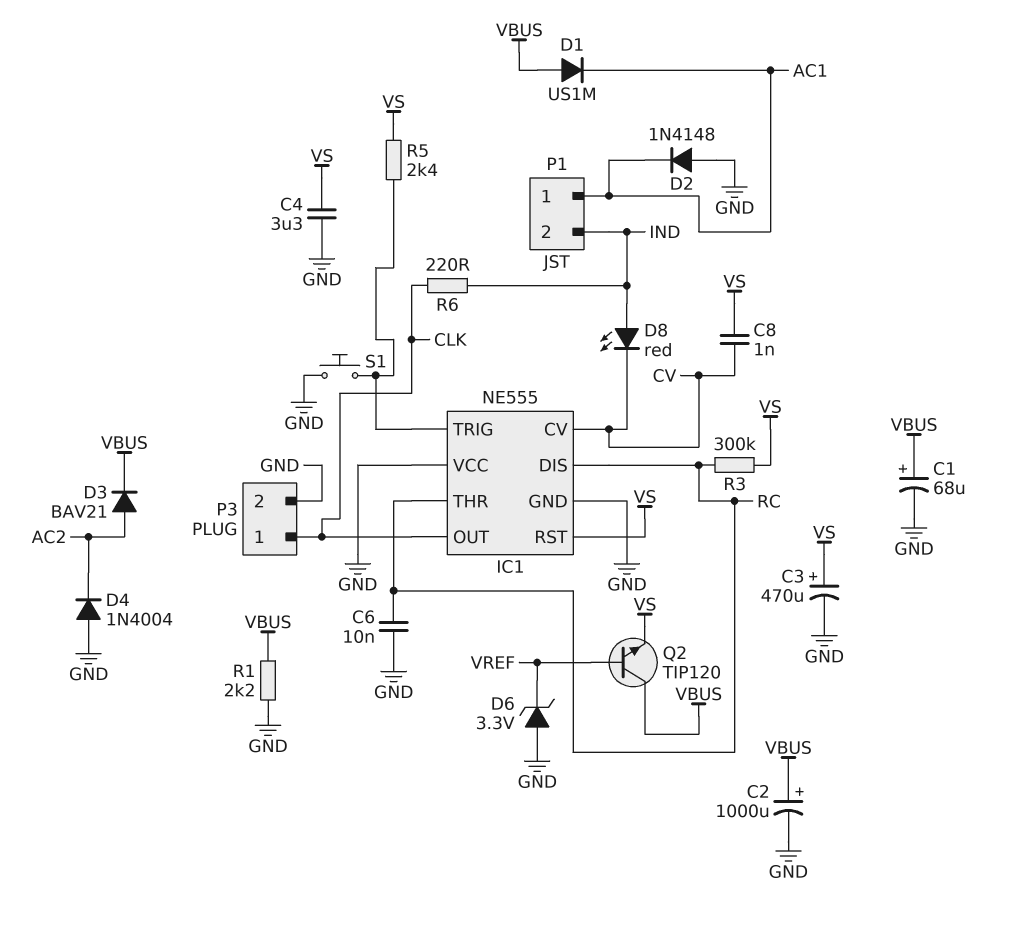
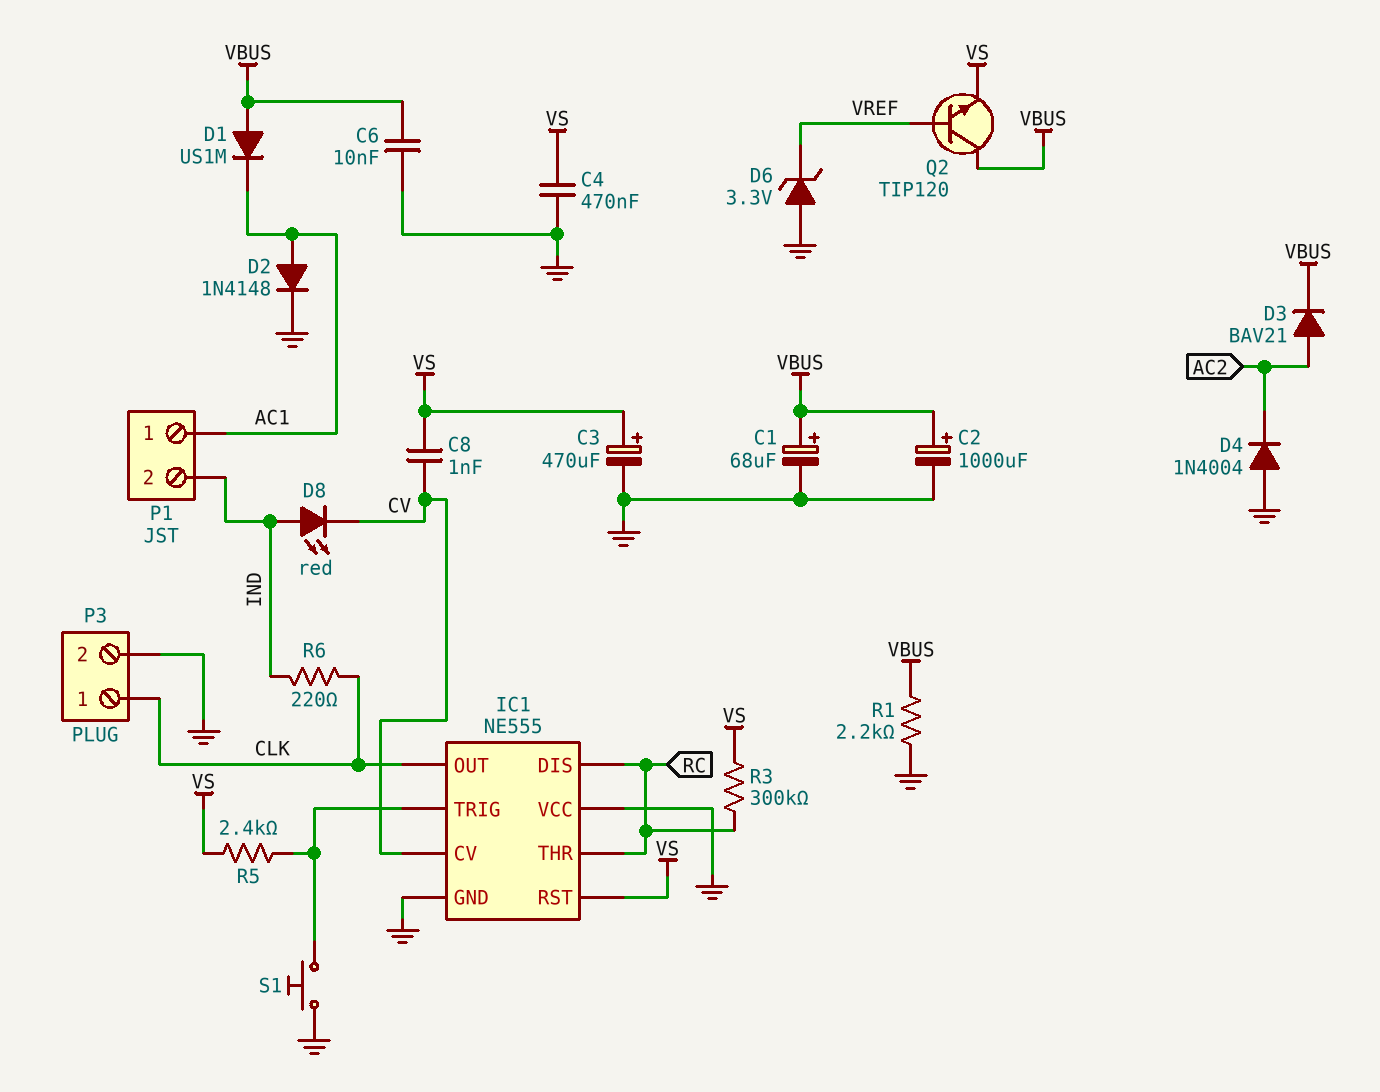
C4: 3.3uF (GND, VS) -> 470nF (GND, VS)
C6: 10nF (GND, RC) -> 10nF (GND, VBUS)
D2: diode 1N4148 (A GND, K AC1) -> diode 1N4148 (A AC1, K GND)

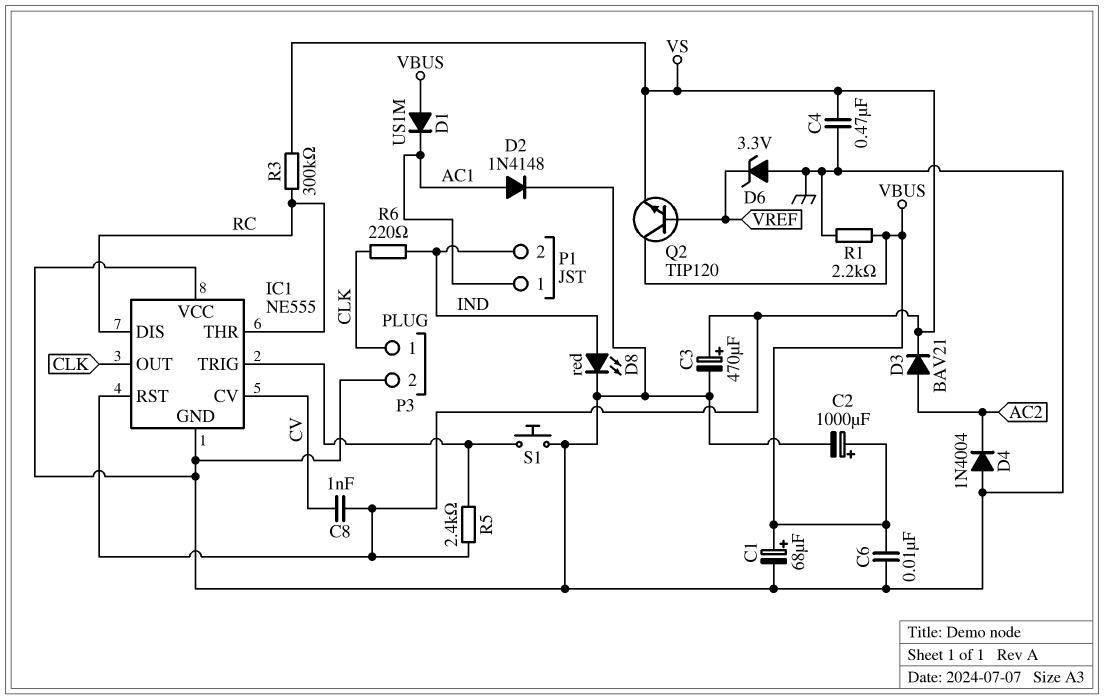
D3: diode BAV21 (A AC2, K VBUS) -> diode BAV21 (A AC2, K VS)
D8: LED red (A IND, K CV) -> LED red (A IND, K GND)

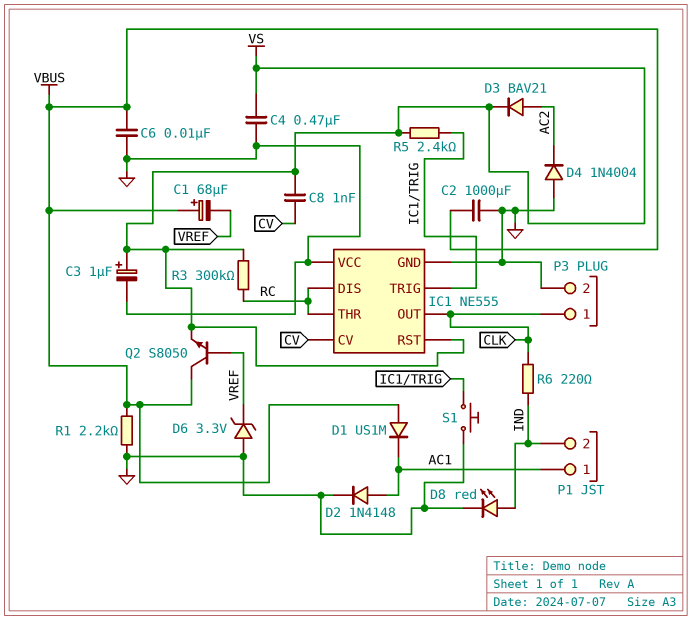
C1: 68uF (plus VBUS, minus GND) -> 68uF (plus VBUS, minus VREF)
C2: 1000uF (plus VBUS, minus GND) -> 1000uF (GND, VBUS)
C3: 470uF (plus VS, minus GND) -> 1uF (plus VS, minus GND)
Q2: NPN TIP120 (B VREF, C VBUS, E VS) -> NPN S8050 (B VREF, C VBUS, E VS)

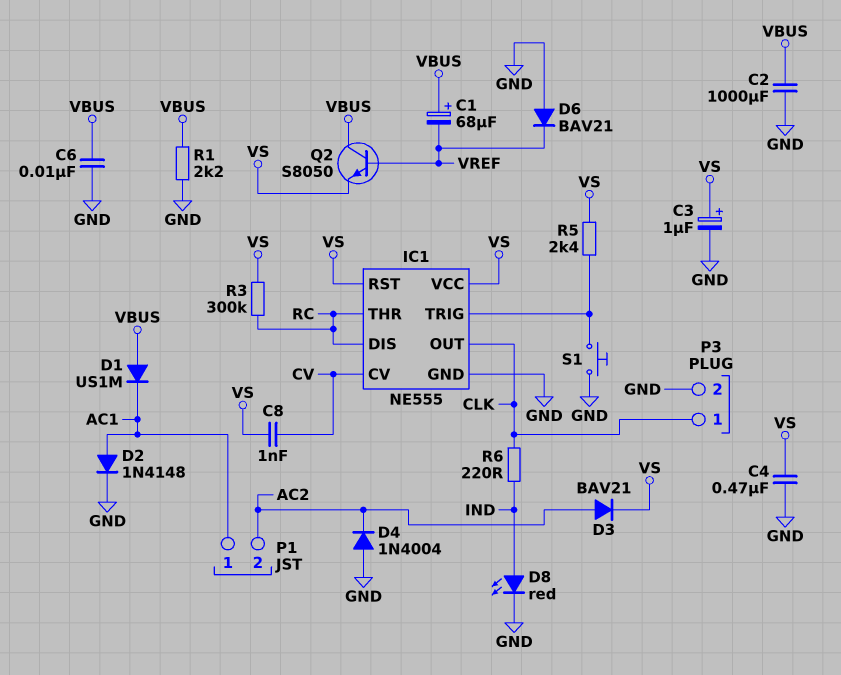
D6: zener 3.3V (A GND, K VREF) -> diode BAV21 (A GND, K VREF)
IC1 pin VCC: GND -> VS
P1 pin 2: IND -> AC2

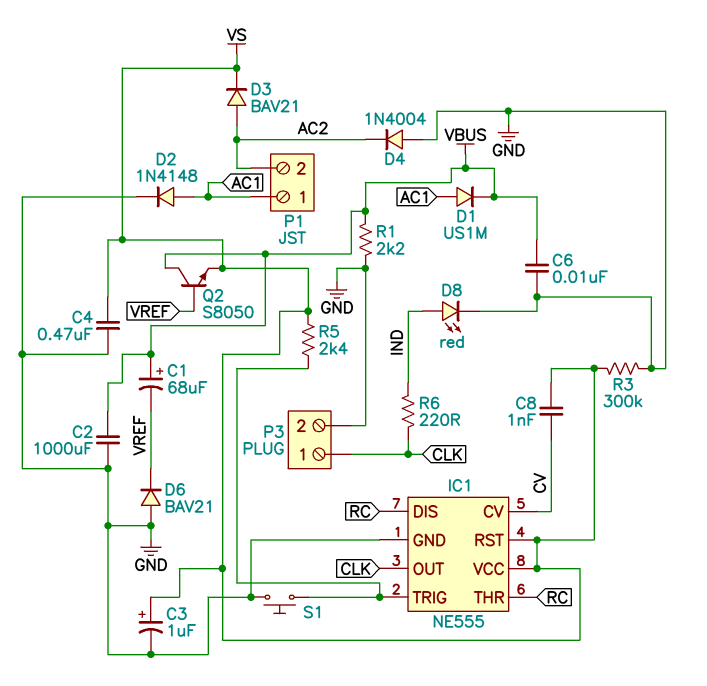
D1: diode US1M (A VBUS, K AC1) -> diode US1M (A AC1, K VBUS)
R3: 300k (RC, VS) -> 300k (GND, VS)

